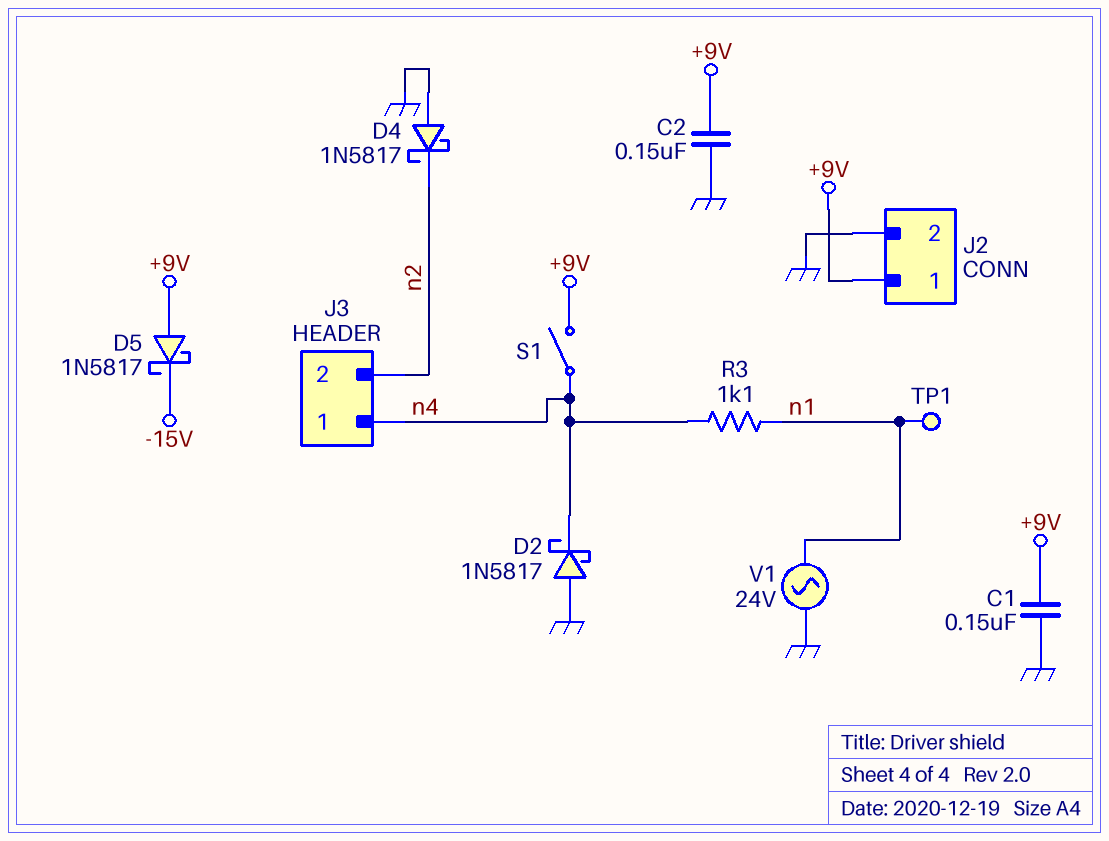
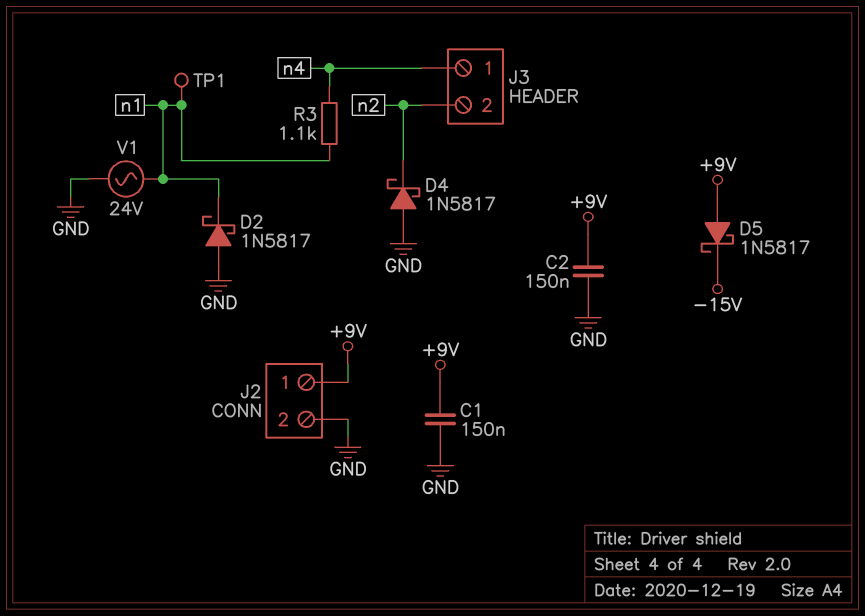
D2: schottky 1N5817 (A GND, K n4) -> schottky 1N5817 (A GND, K n1)
S1: switch (+9V, n4) -> none

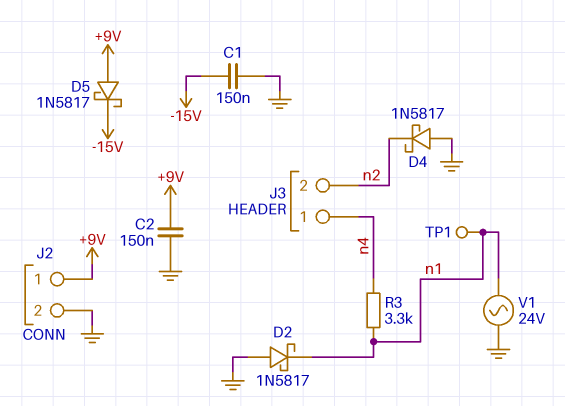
C1: 150nF (+9V, GND) -> 150nF (-15V, GND)
R3: 1.1k (n1, n4) -> 3.3k (n1, n4)

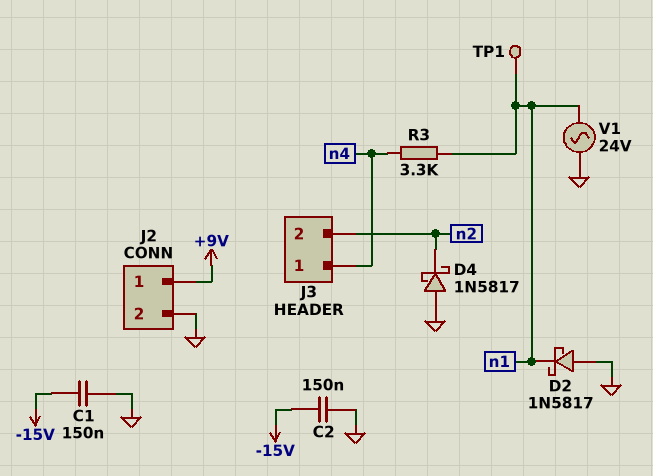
C2: 150nF (+9V, GND) -> 150nF (-15V, GND)
D5: schottky 1N5817 (A +9V, K -15V) -> none

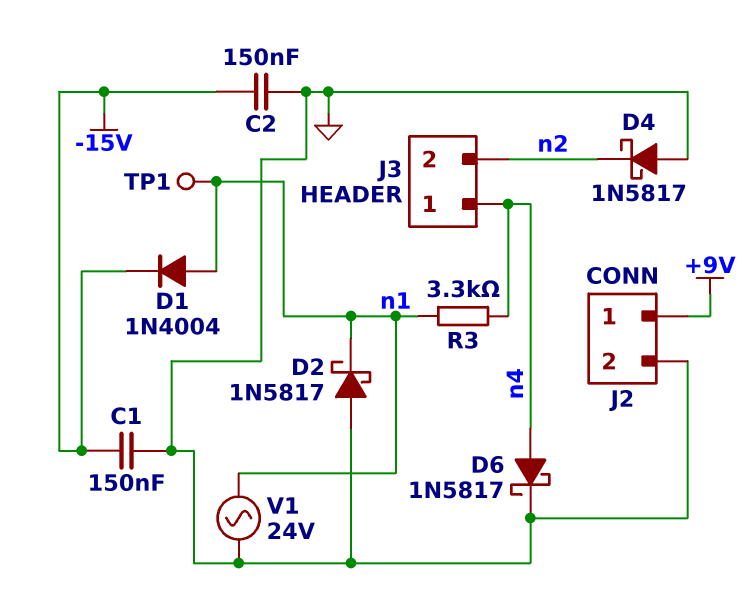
D1: none -> diode 1N4004 (A n1, K -15V)
D6: none -> schottky 1N5817 (A n4, K GND)

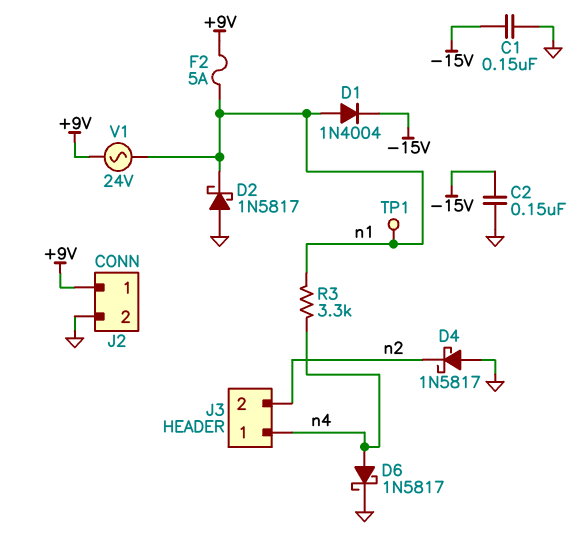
F2: none -> 5A (+9V, n1)
V1: AC 24V (GND, n1) -> AC 24V (+9V, n1)

